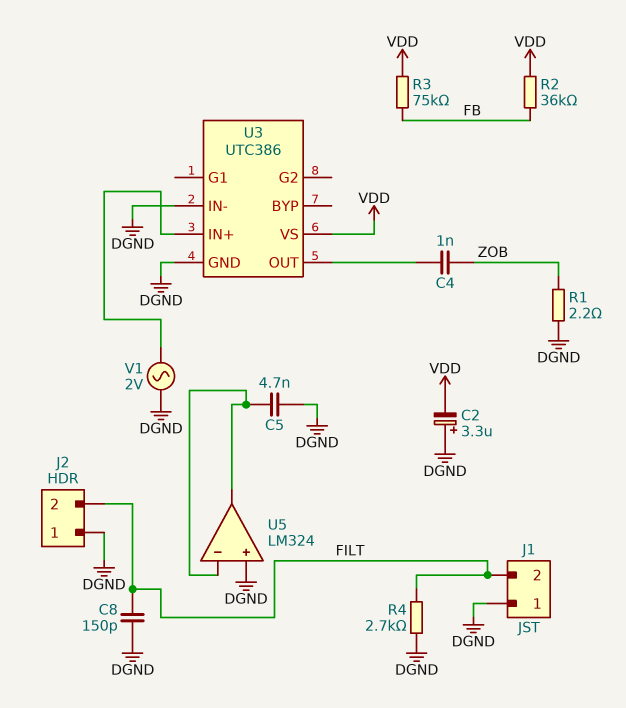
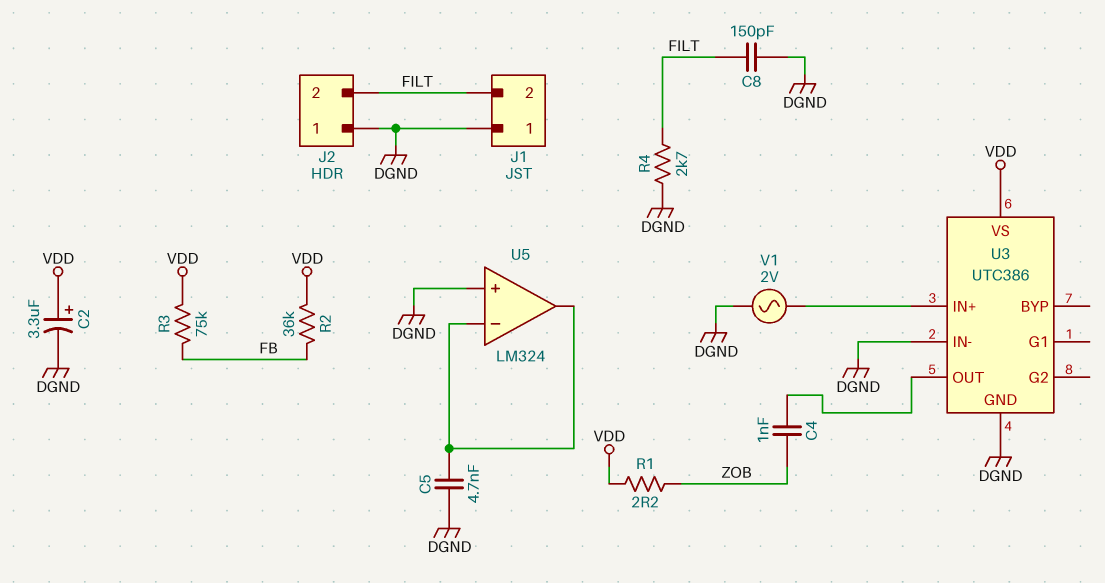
C2: 3.3uF (plus DGND, minus VDD) -> 3.3uF (plus VDD, minus DGND)
R1: 2.2 (DGND, ZOB) -> 2.2 (VDD, ZOB)

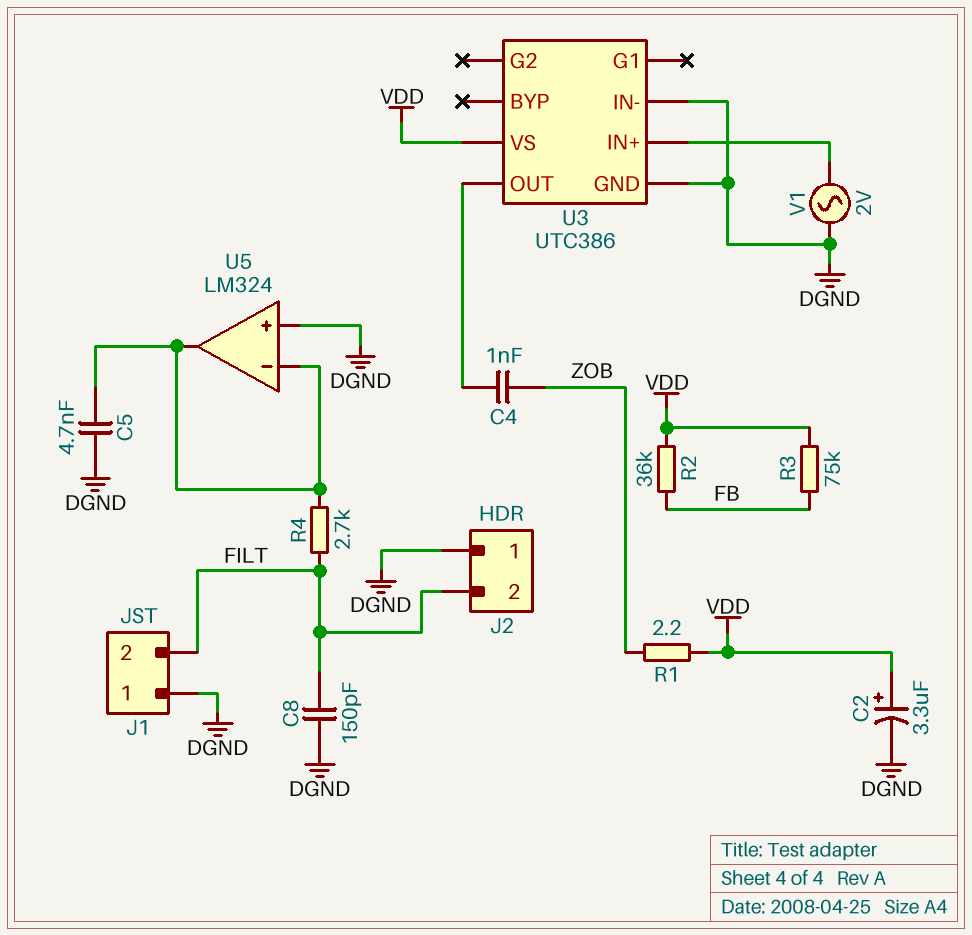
R4: 2.7k (DGND, FILT) -> 2.7k (FILT, U5/in-)

